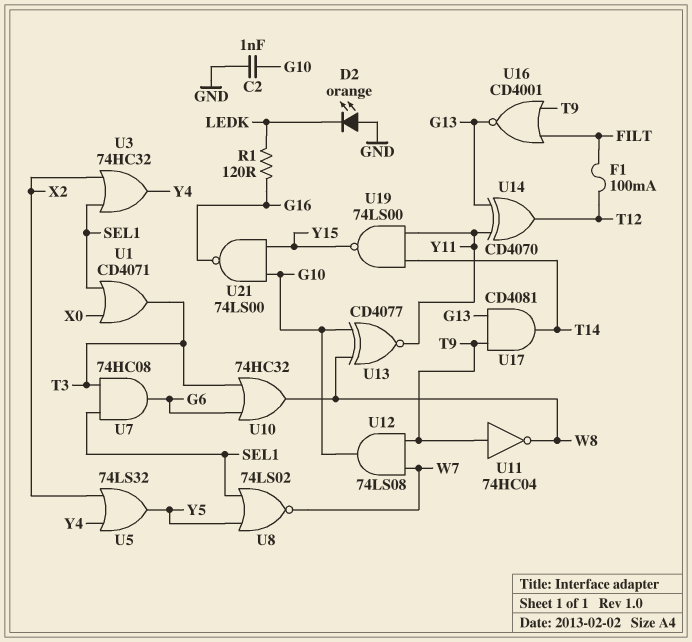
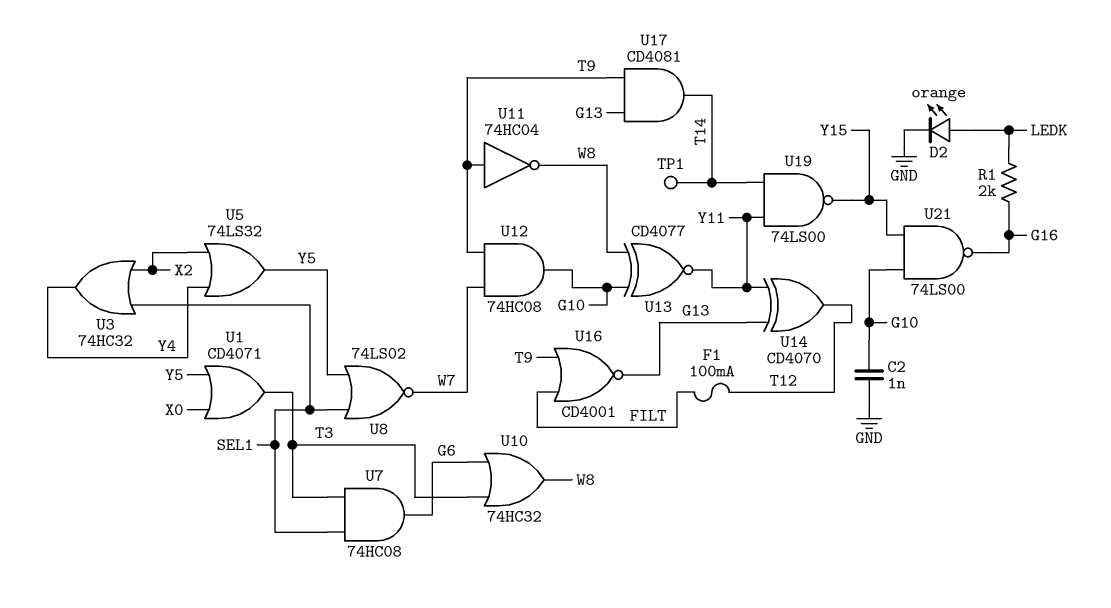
D2: LED orange (A GND, K LEDK) -> LED orange (A LEDK, K GND)
R1: 120 (G16, LEDK) -> 2k (G16, LEDK)
TP1: none -> test point (T14)
U1: OR CD4071 (in SEL1, in X0, out T3) -> OR CD4071 (in X0, in Y5, out T3)
U12: AND 74LS08 (in T9, in W7, out G10) -> AND 74HC08 (in T9, in W7, out G10)

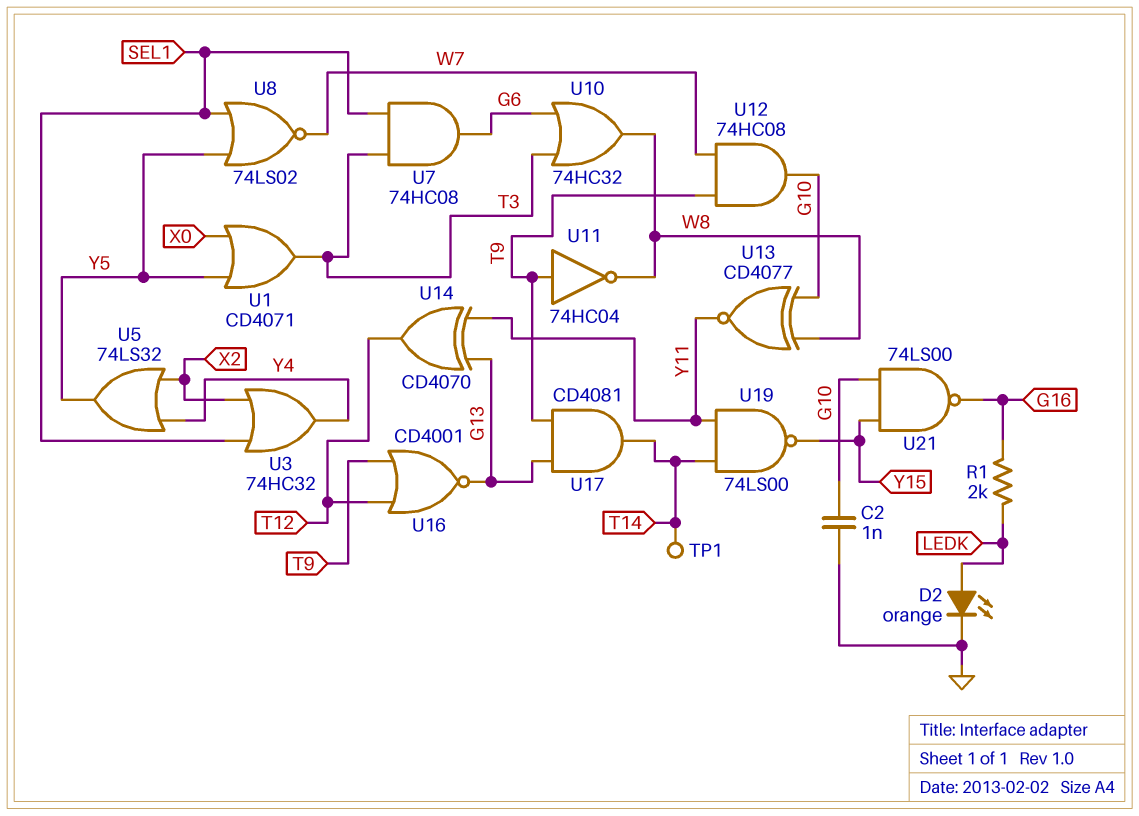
F1: 100mA (FILT, T12) -> none
U16: NOR CD4001 (in FILT, in T9, out G13) -> NOR CD4001 (in T9, in T12, out G13)

